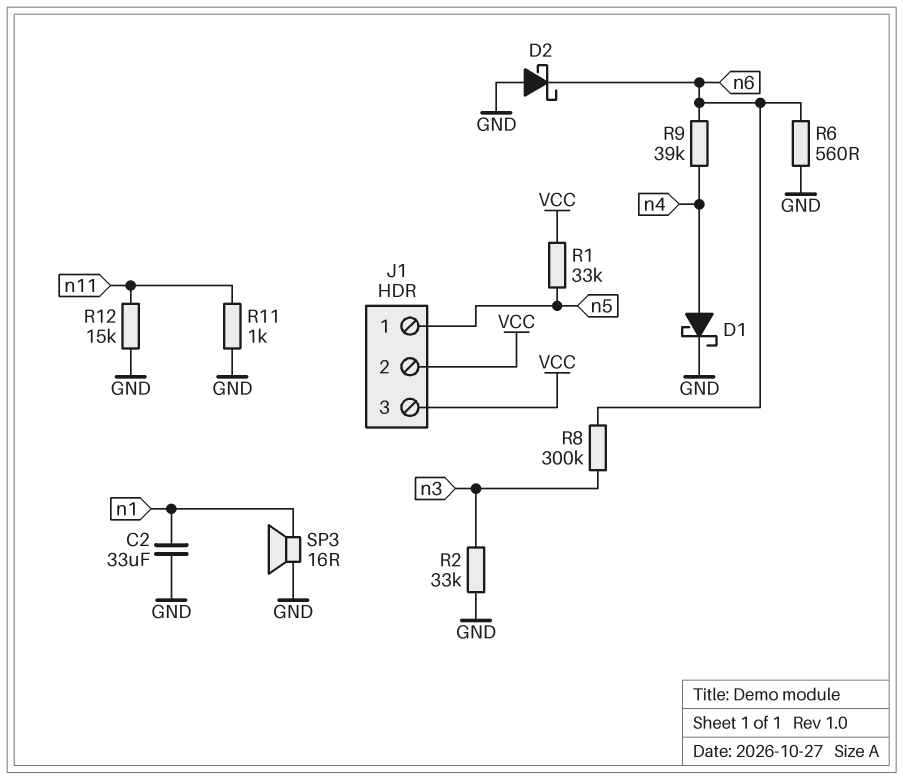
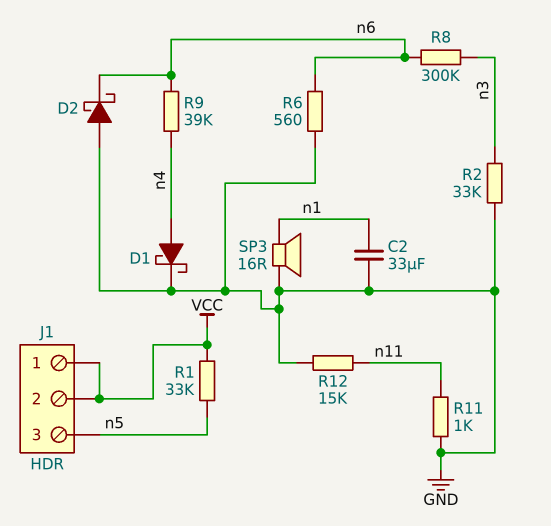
J1 pin 1: n5 -> VCC
J1 pin 3: VCC -> n5

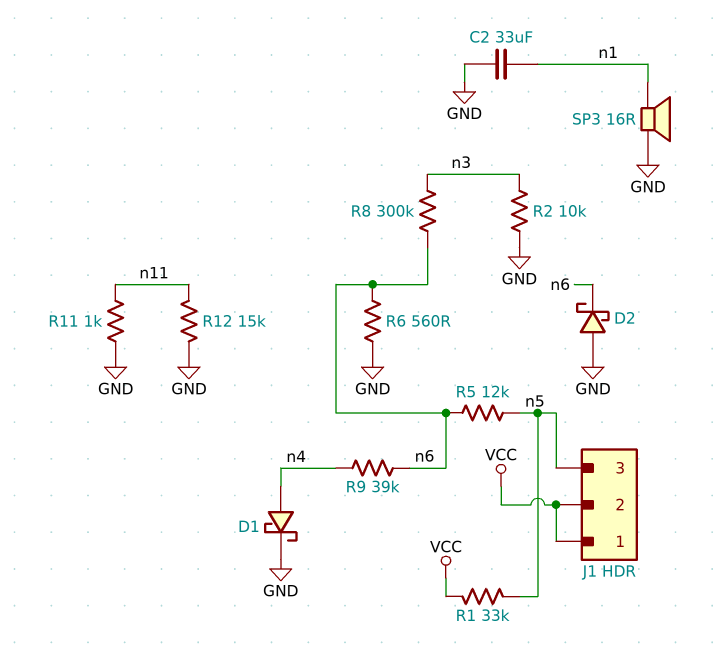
R2: 33k (GND, n3) -> 10k (GND, n3)
R5: none -> 12k (n5, n6)

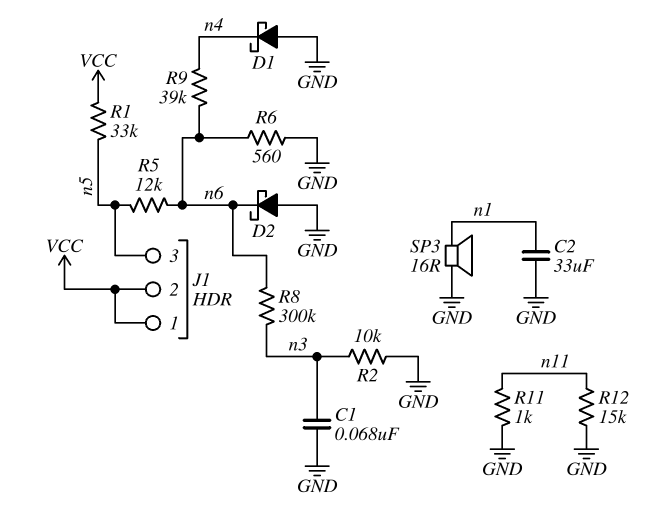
C1: none -> 68nF (GND, n3)
D1: schottky (A n4, K GND) -> schottky (A GND, K n4)

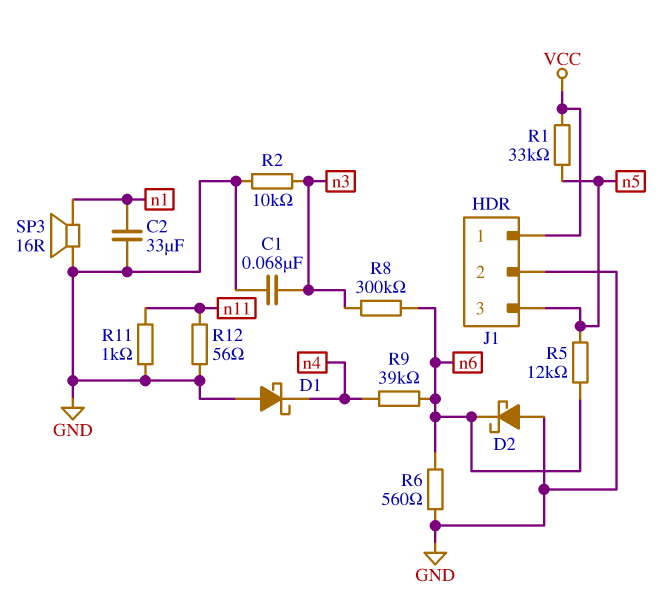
J1 pin 2: VCC -> GND
R12: 15k (GND, n11) -> 56 (GND, n11)

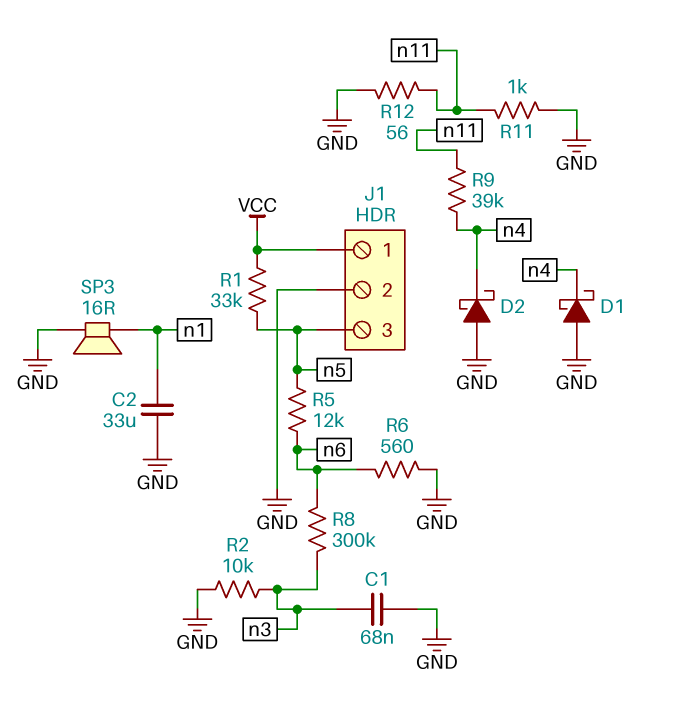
D2: schottky (A GND, K n6) -> schottky (A GND, K n4)
R9: 39k (n4, n6) -> 39k (n4, n11)

